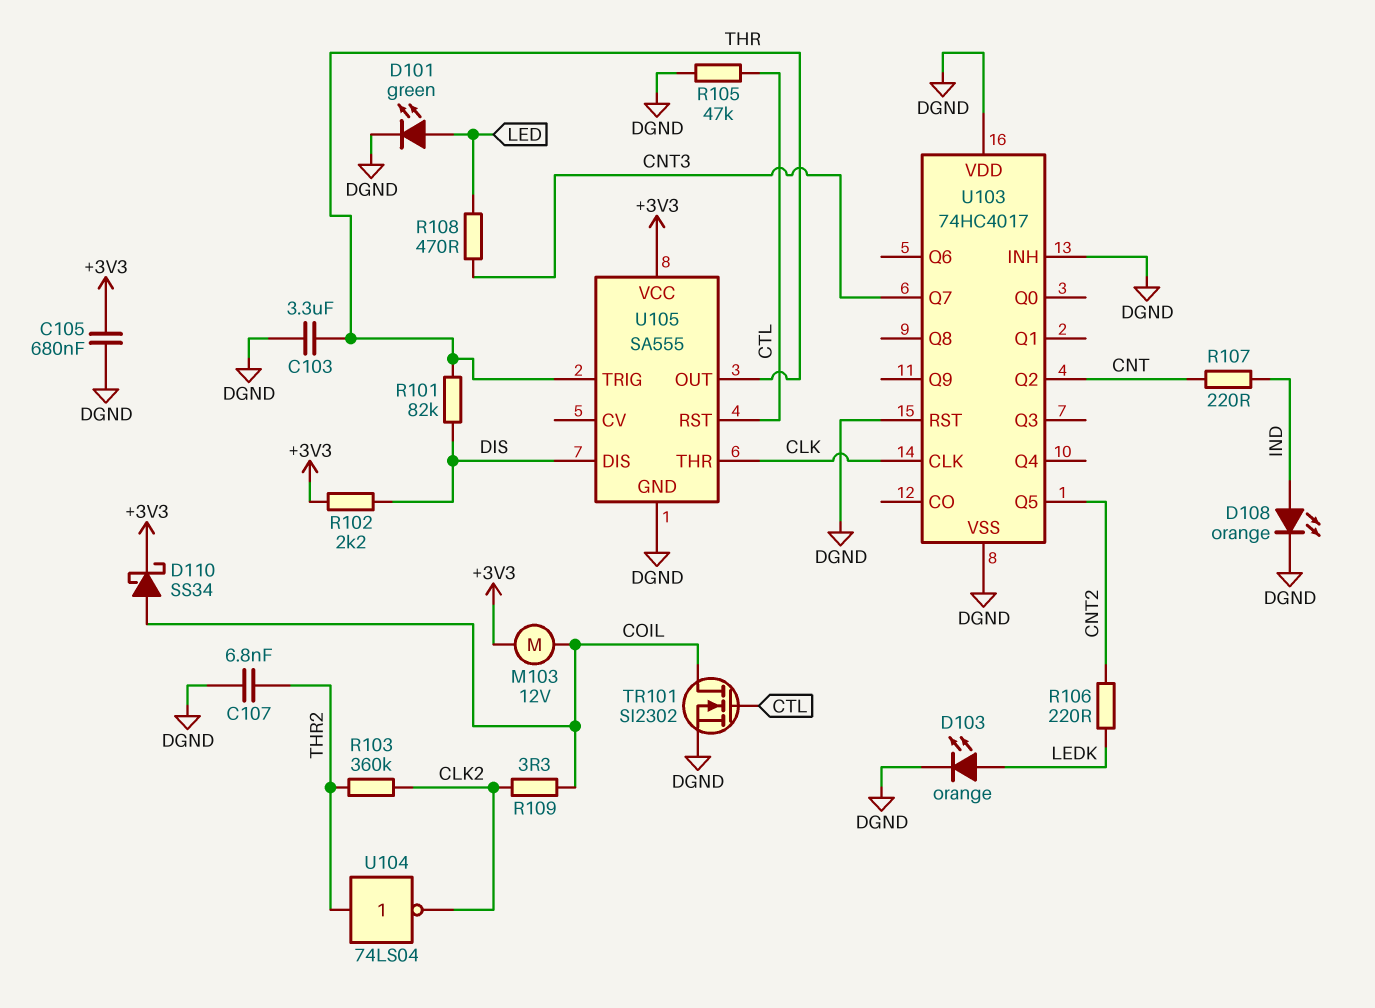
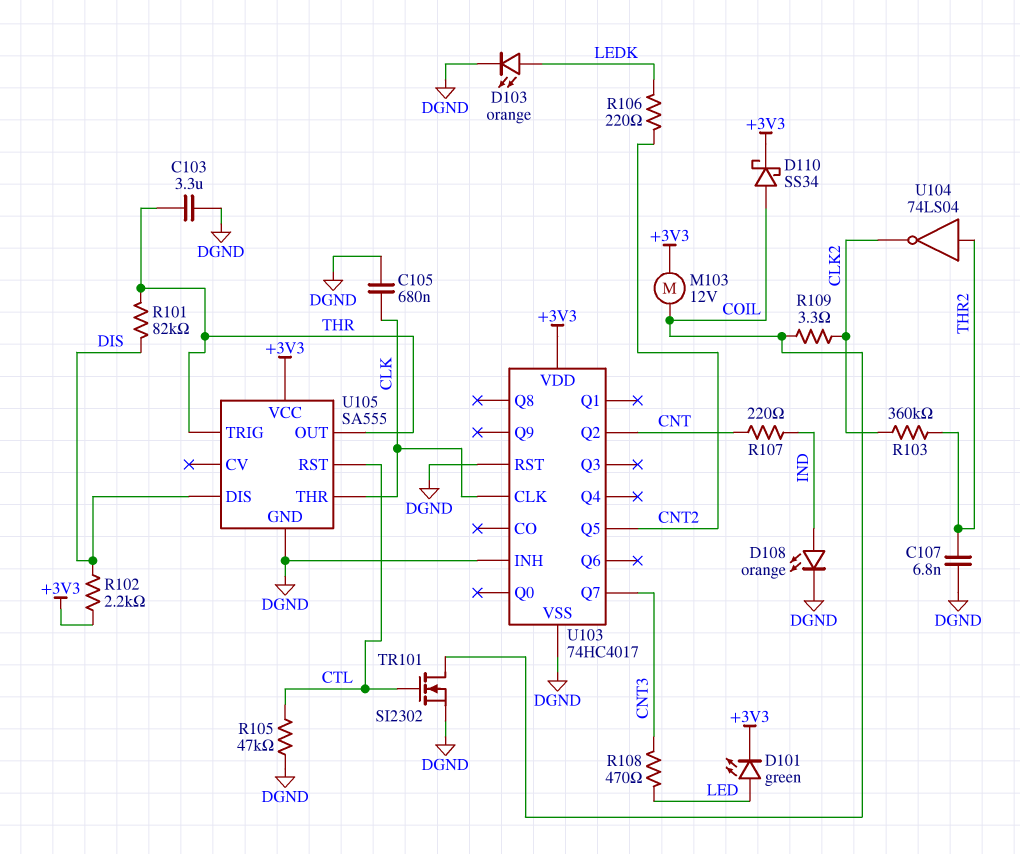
C105: 680nF (+3V3, DGND) -> 680nF (CLK, DGND)
D101: LED green (A LED, K DGND) -> LED green (A LED, K +3V3)
U103 pin VDD: DGND -> +3V3

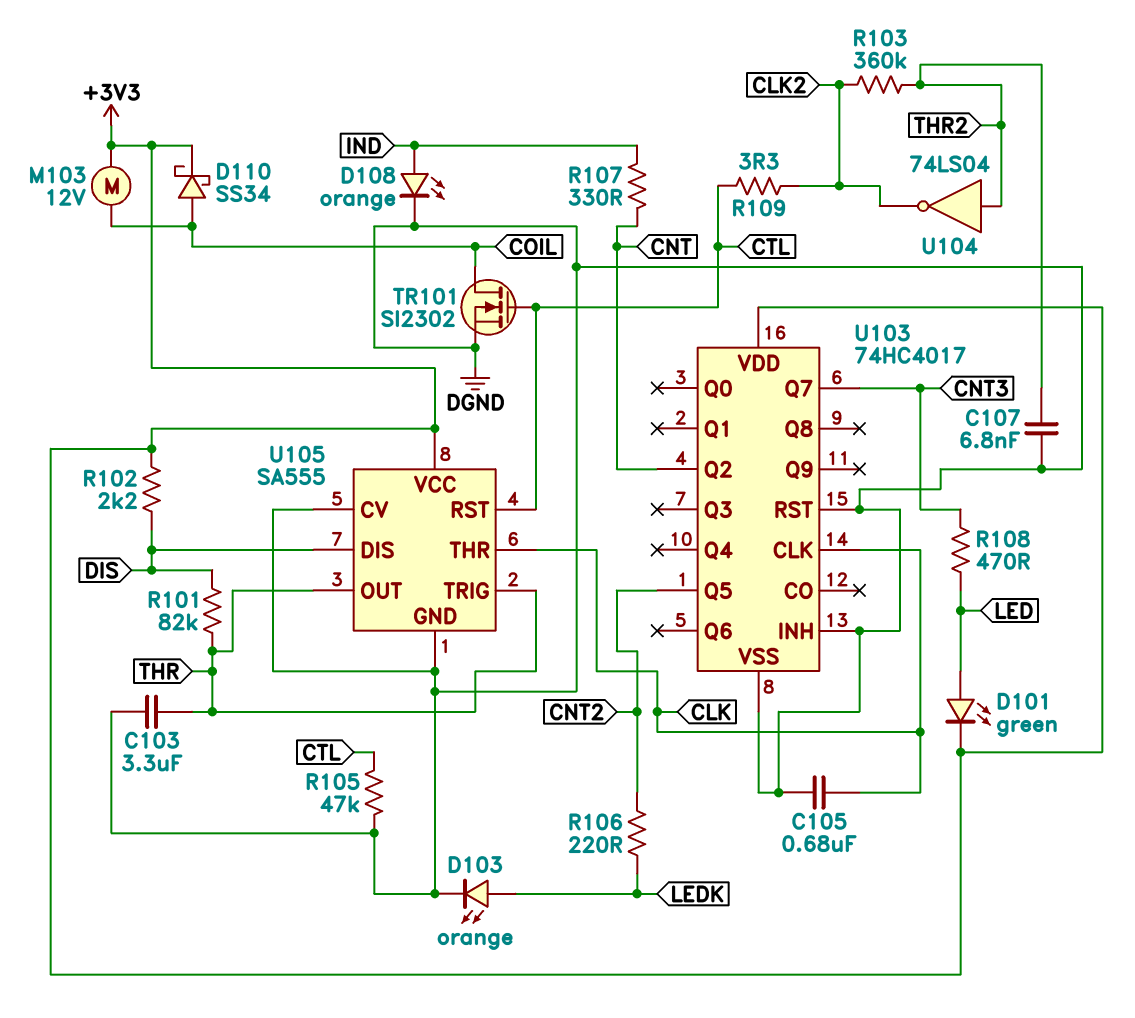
R107: 220 (CNT, IND) -> 330 (CNT, IND)
R109: 3.3 (CLK2, COIL) -> 3.3 (CLK2, CTL)
U105 pin CV: none -> DGND

